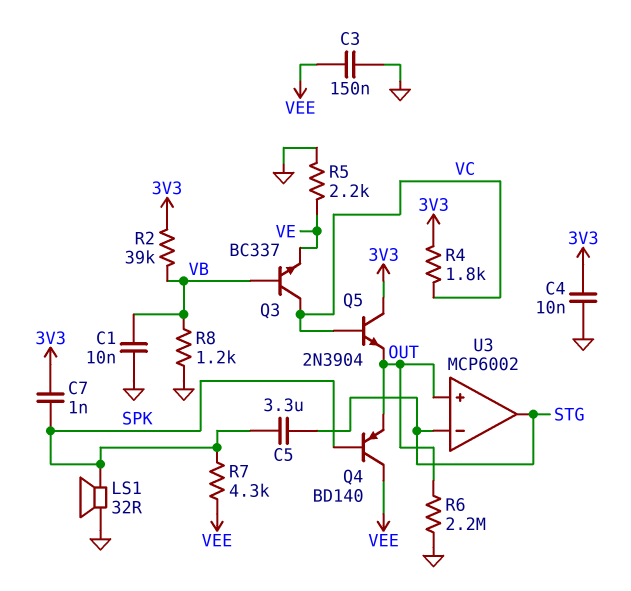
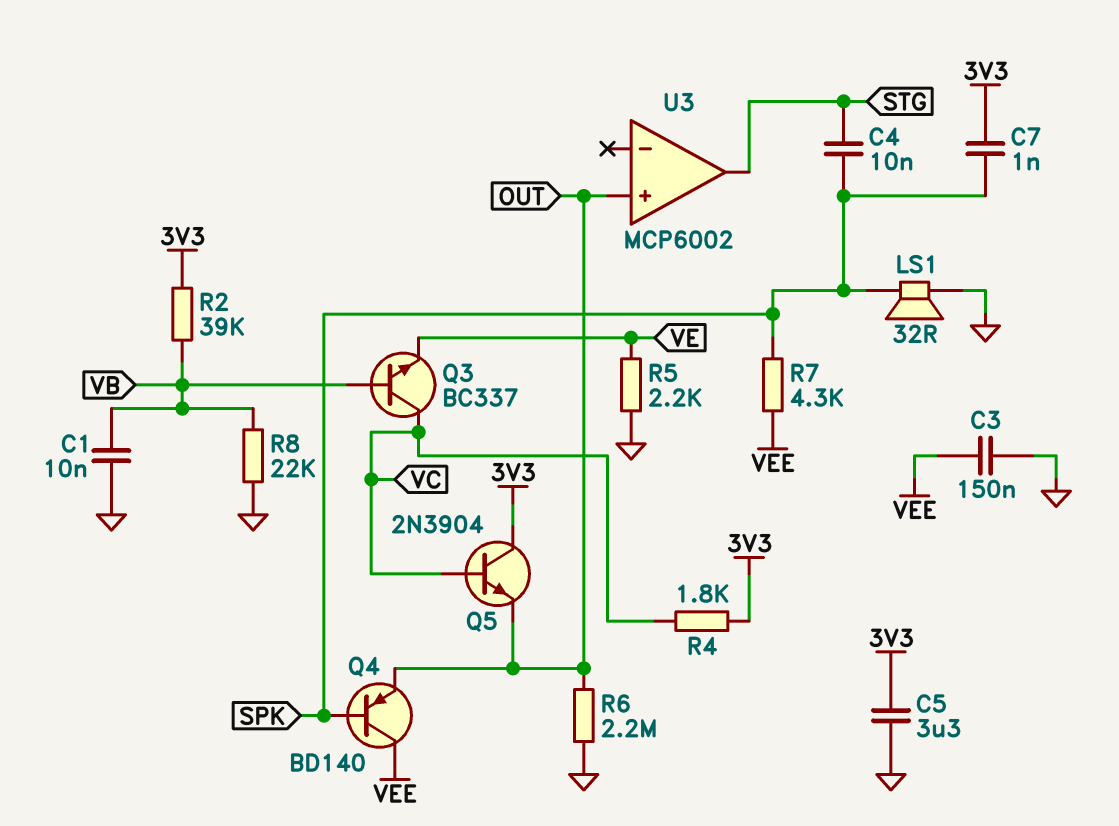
C4: 10nF (3V3, GND) -> 10nF (SPK, STG)
C5: 3.3uF (SPK, STG) -> 3.3uF (3V3, GND)
R8: 1.2k (GND, VB) -> 22k (GND, VB)
U3 pin in-: STG -> none

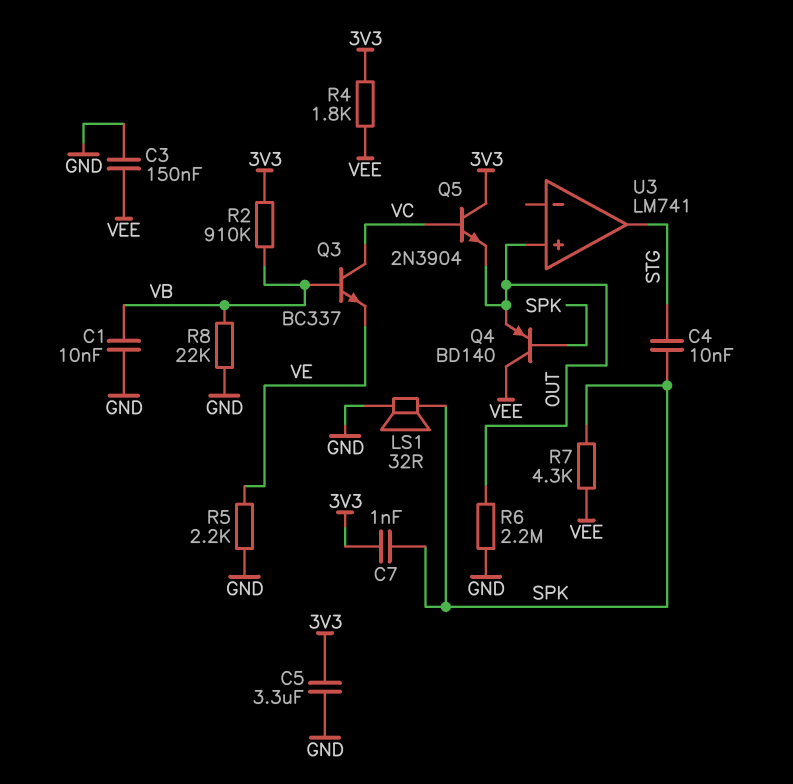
R2: 39k (3V3, VB) -> 910k (3V3, VB)
R4: 1.8k (3V3, VC) -> 1.8k (3V3, VEE)
U3: MCP6002 -> LM741

